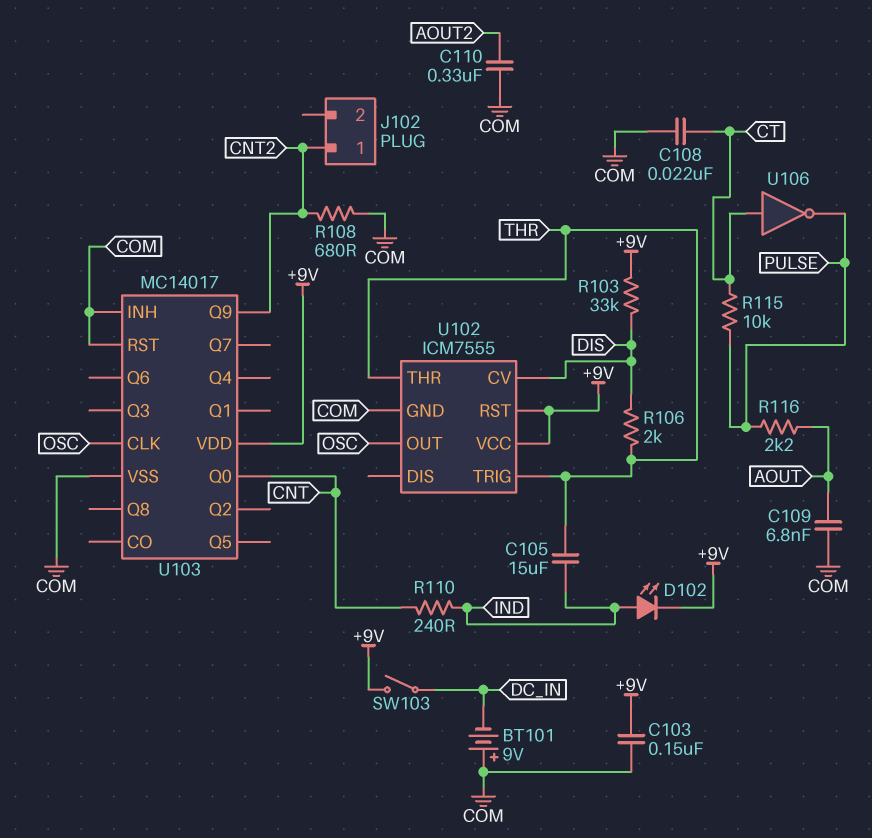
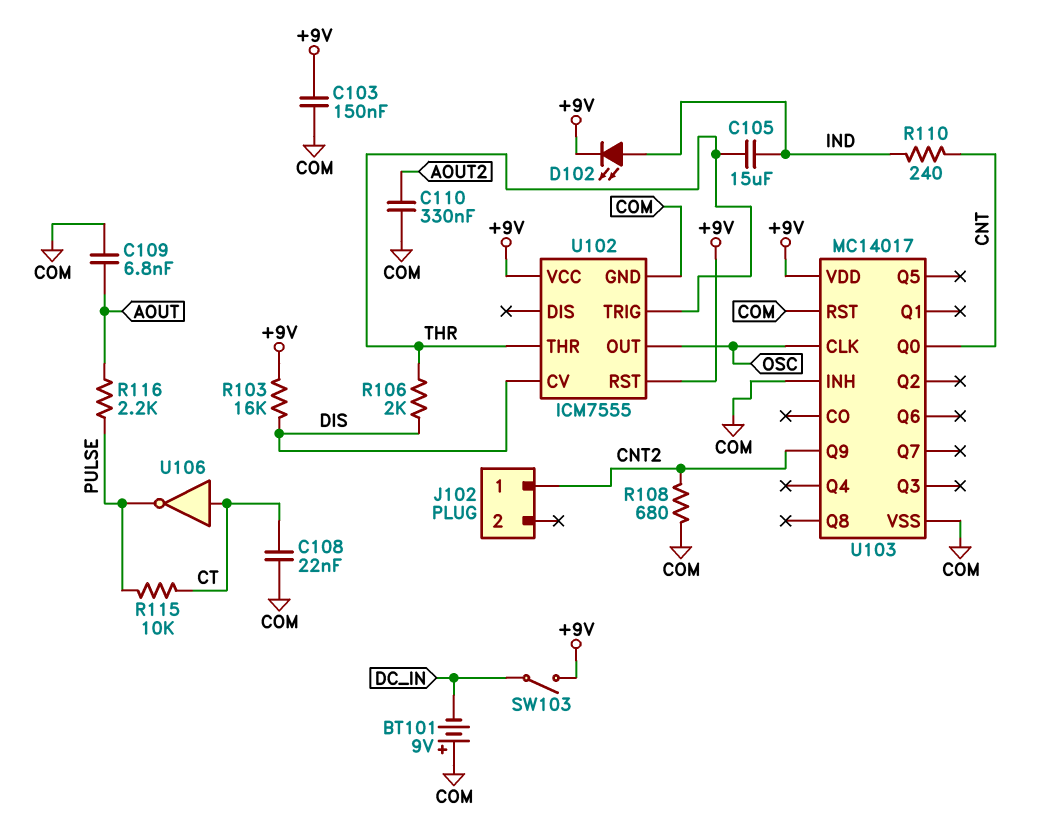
R103: 33k (+9V, DIS) -> 16k (+9V, DIS)

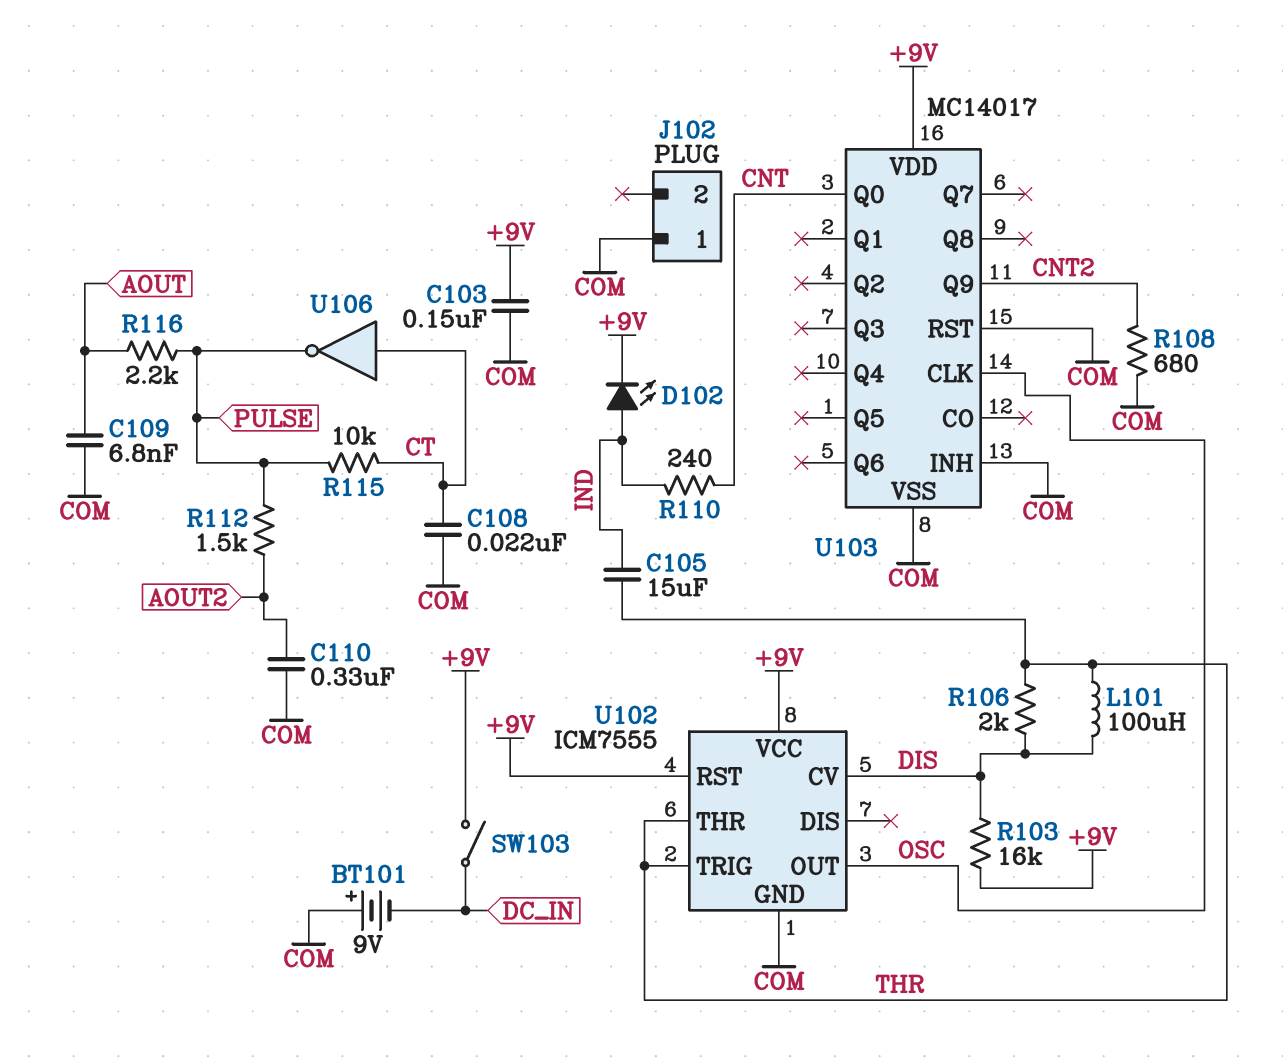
J102 pin 1: CNT2 -> COM
L101: none -> 100uH (DIS, THR)
R112: none -> 1.5k (AOUT2, PULSE)

